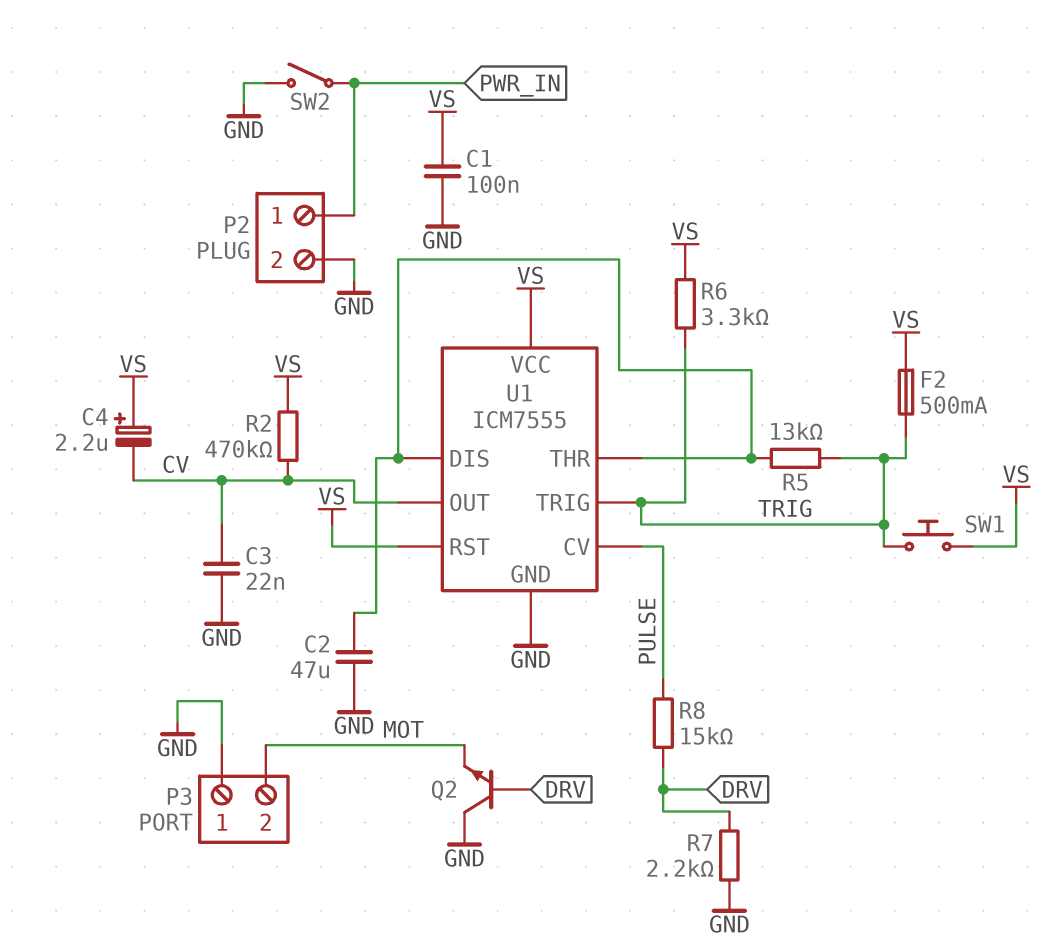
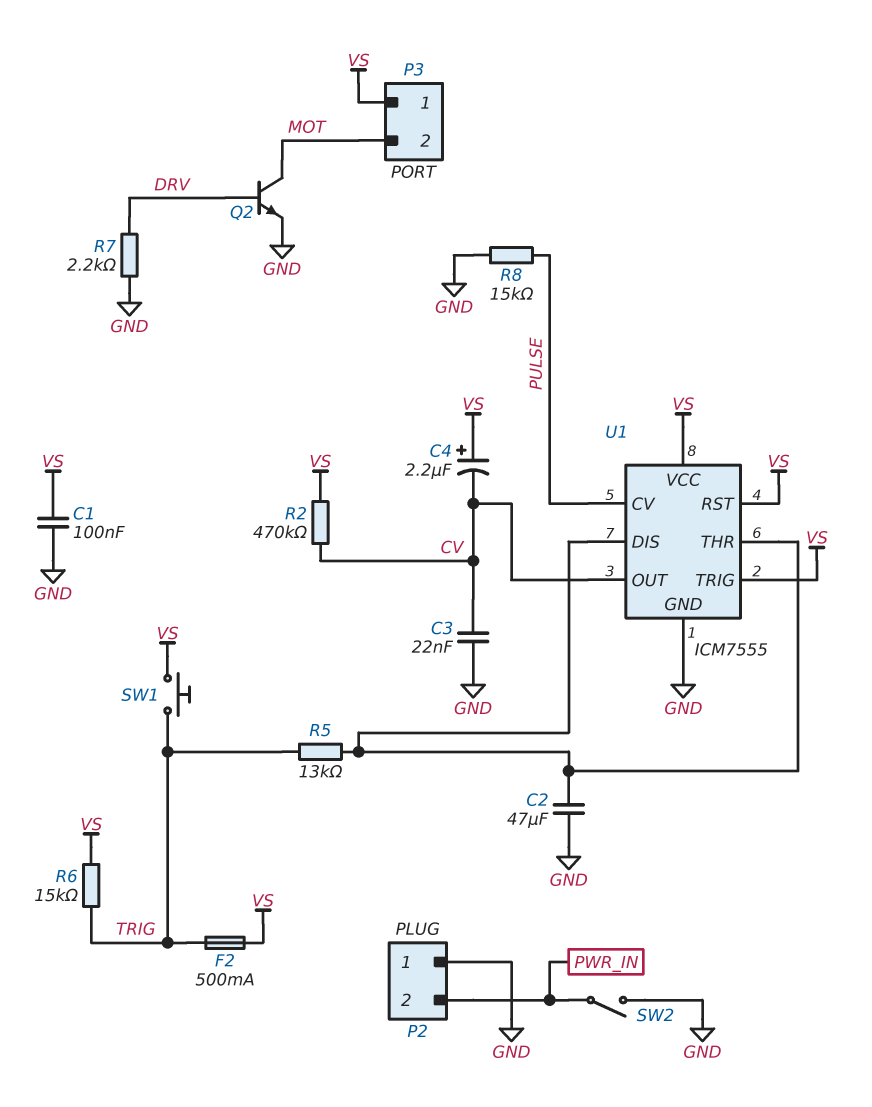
P2 pin 1: PWR_IN -> GND
P2 pin 2: GND -> PWR_IN
P3 pin 1: GND -> VS
Q2: NPN (B DRV, C GND, E MOT) -> NPN (B DRV, C MOT, E GND)
R6: 3.3k (TRIG, VS) -> 15k (TRIG, VS)
R8: 15k (DRV, PULSE) -> 15k (GND, PULSE)
U1 pin TRIG: TRIG -> VS

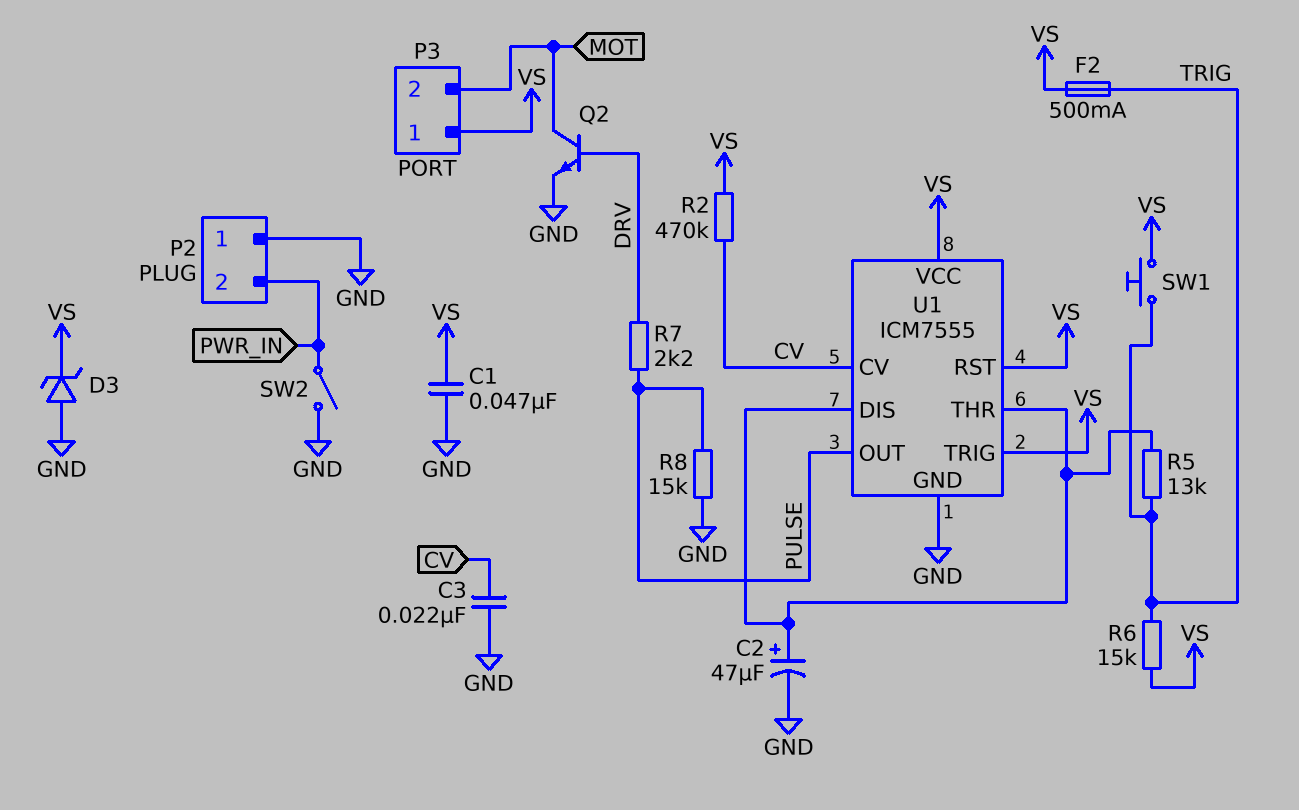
C1: 100nF (GND, VS) -> 47nF (GND, VS)
C2: 47uF (GND, U1/DIS) -> 47uF (plus U1/DIS, minus GND)
C4: 2.2uF (plus VS, minus CV) -> none
D3: none -> zener (A GND, K VS)
R7: 2.2k (DRV, GND) -> 2.2k (DRV, PULSE)
U1 pin CV: PULSE -> CV
U1 pin OUT: CV -> PULSE

